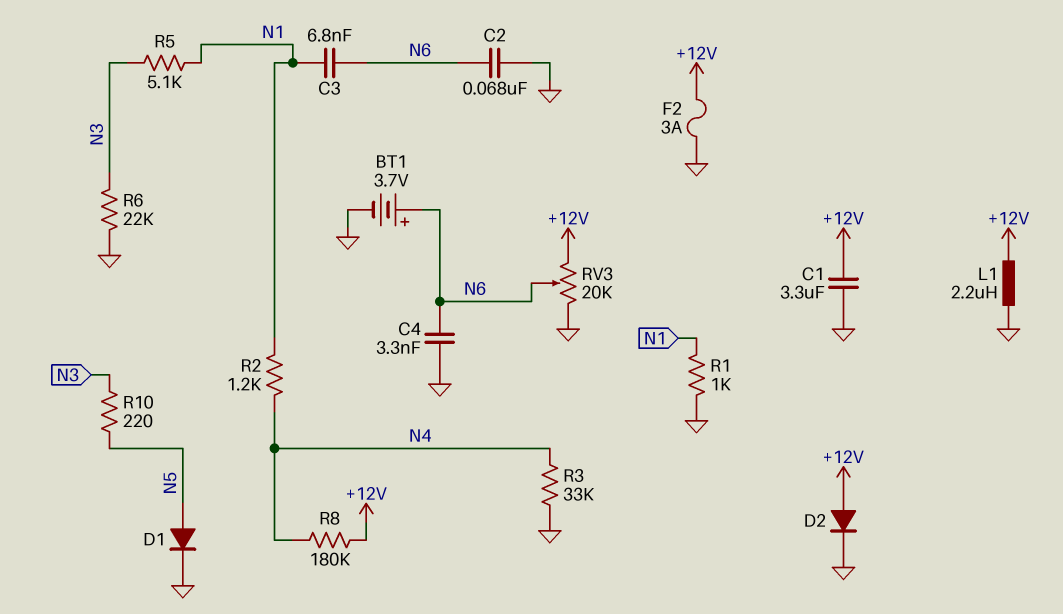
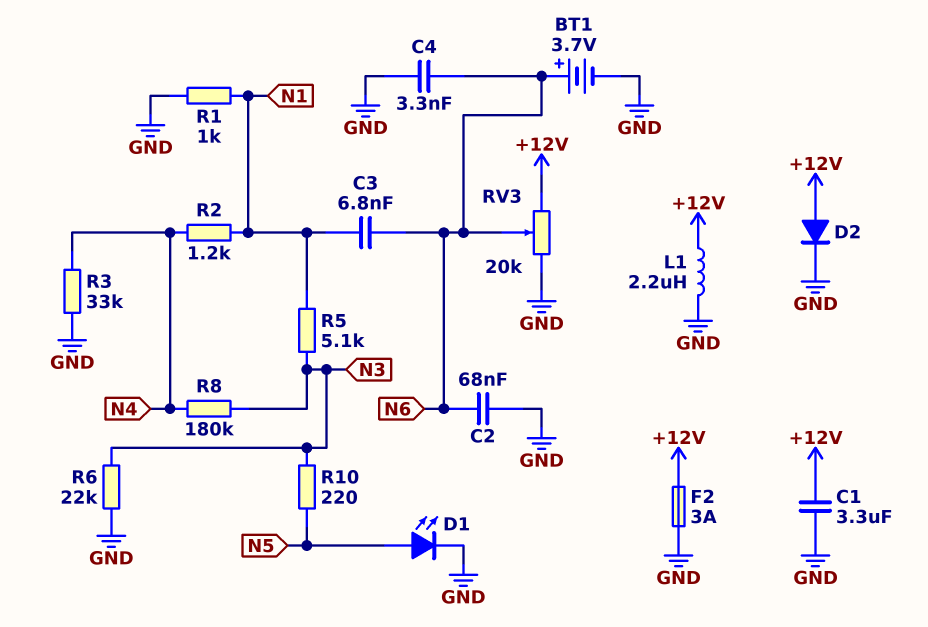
D1: diode (A N5, K GND) -> LED (A N5, K GND)
R8: 180k (+12V, N4) -> 180k (N3, N4)

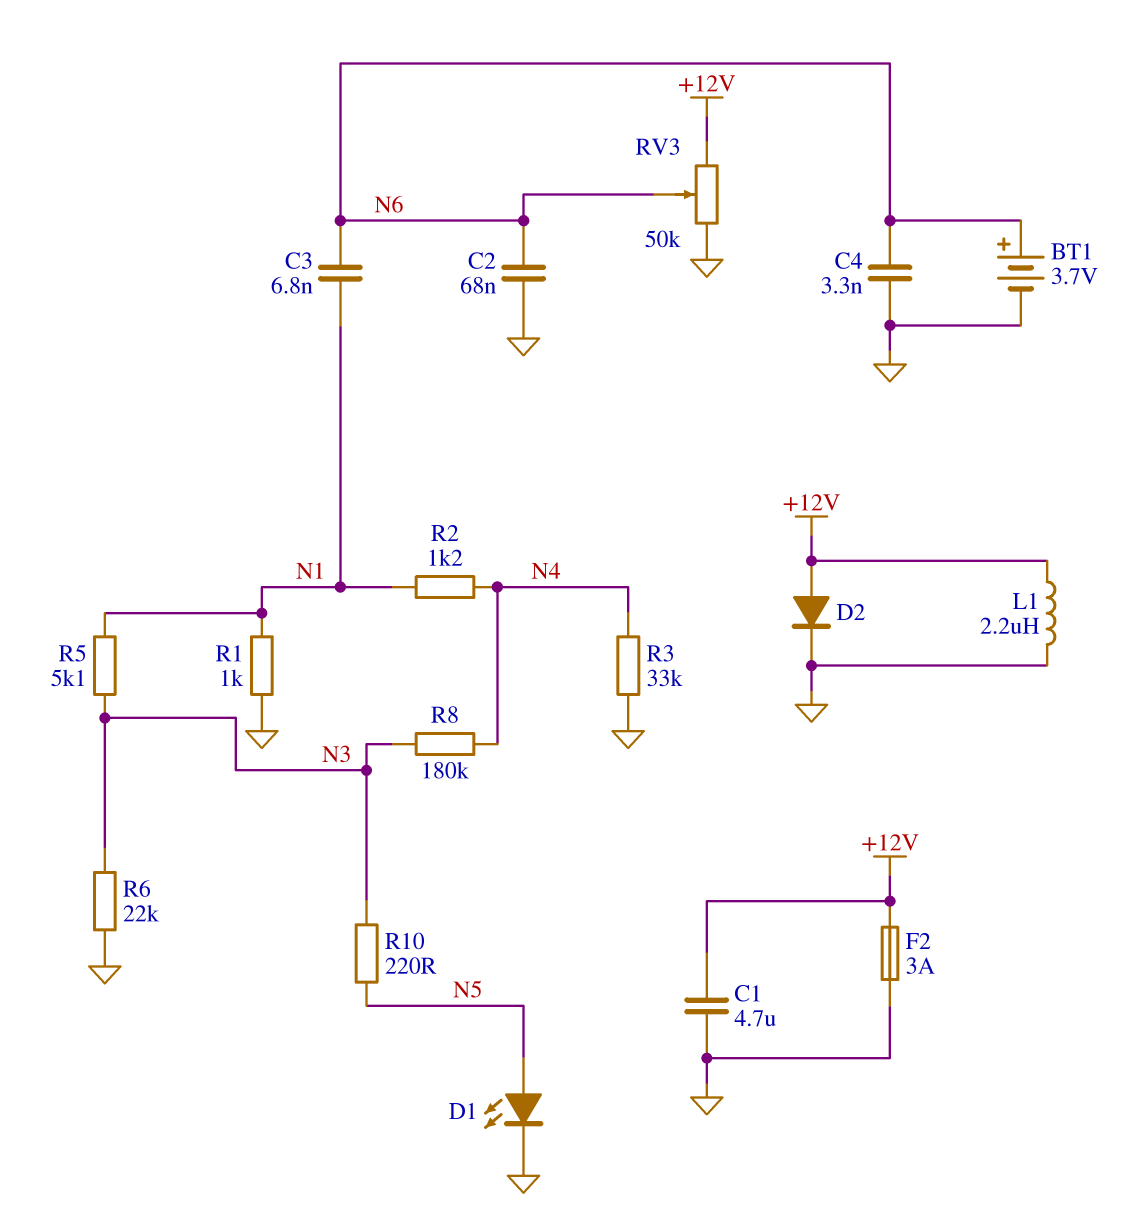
C1: 3.3uF (+12V, GND) -> 4.7uF (+12V, GND)
RV3: 20k (+12V, GND, wiper N6) -> 50k (+12V, GND, wiper N6)

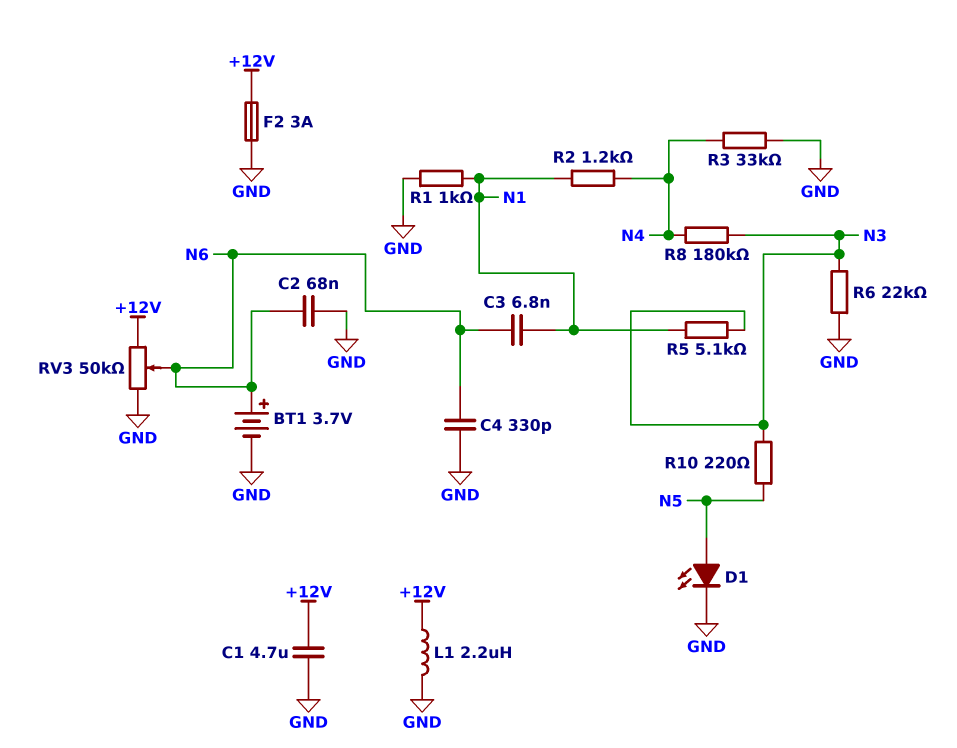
C4: 3.3nF (GND, N6) -> 330pF (GND, N6)
D2: diode (A +12V, K GND) -> none

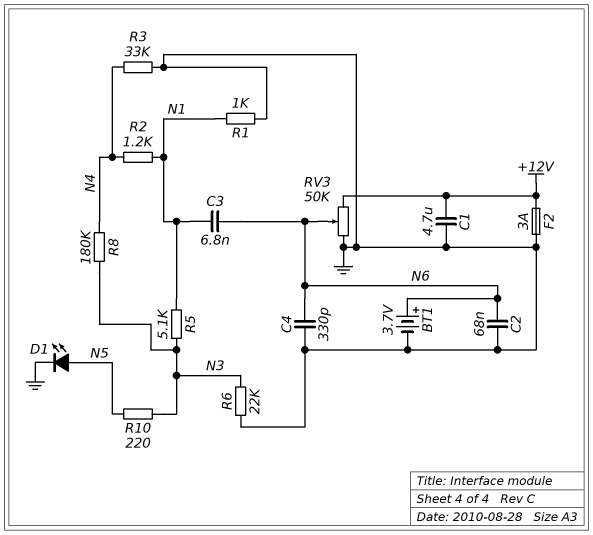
L1: 2.2uH (+12V, GND) -> none

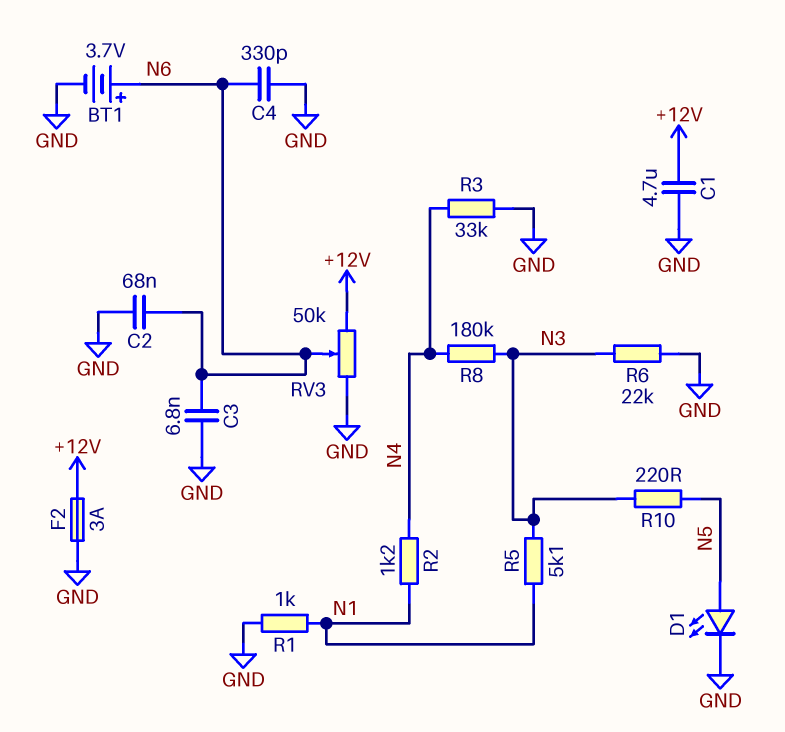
C3: 6.8nF (N1, N6) -> 6.8nF (GND, N6)

